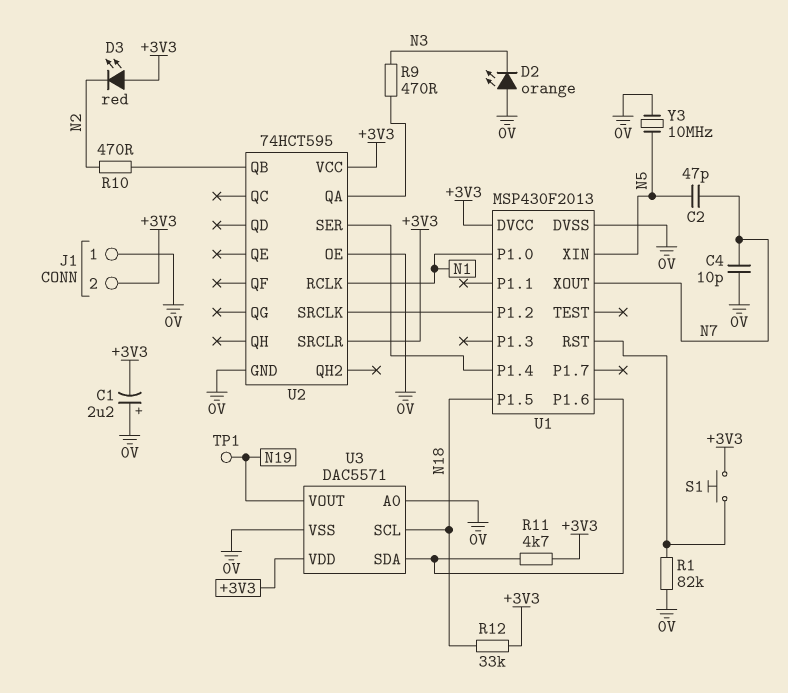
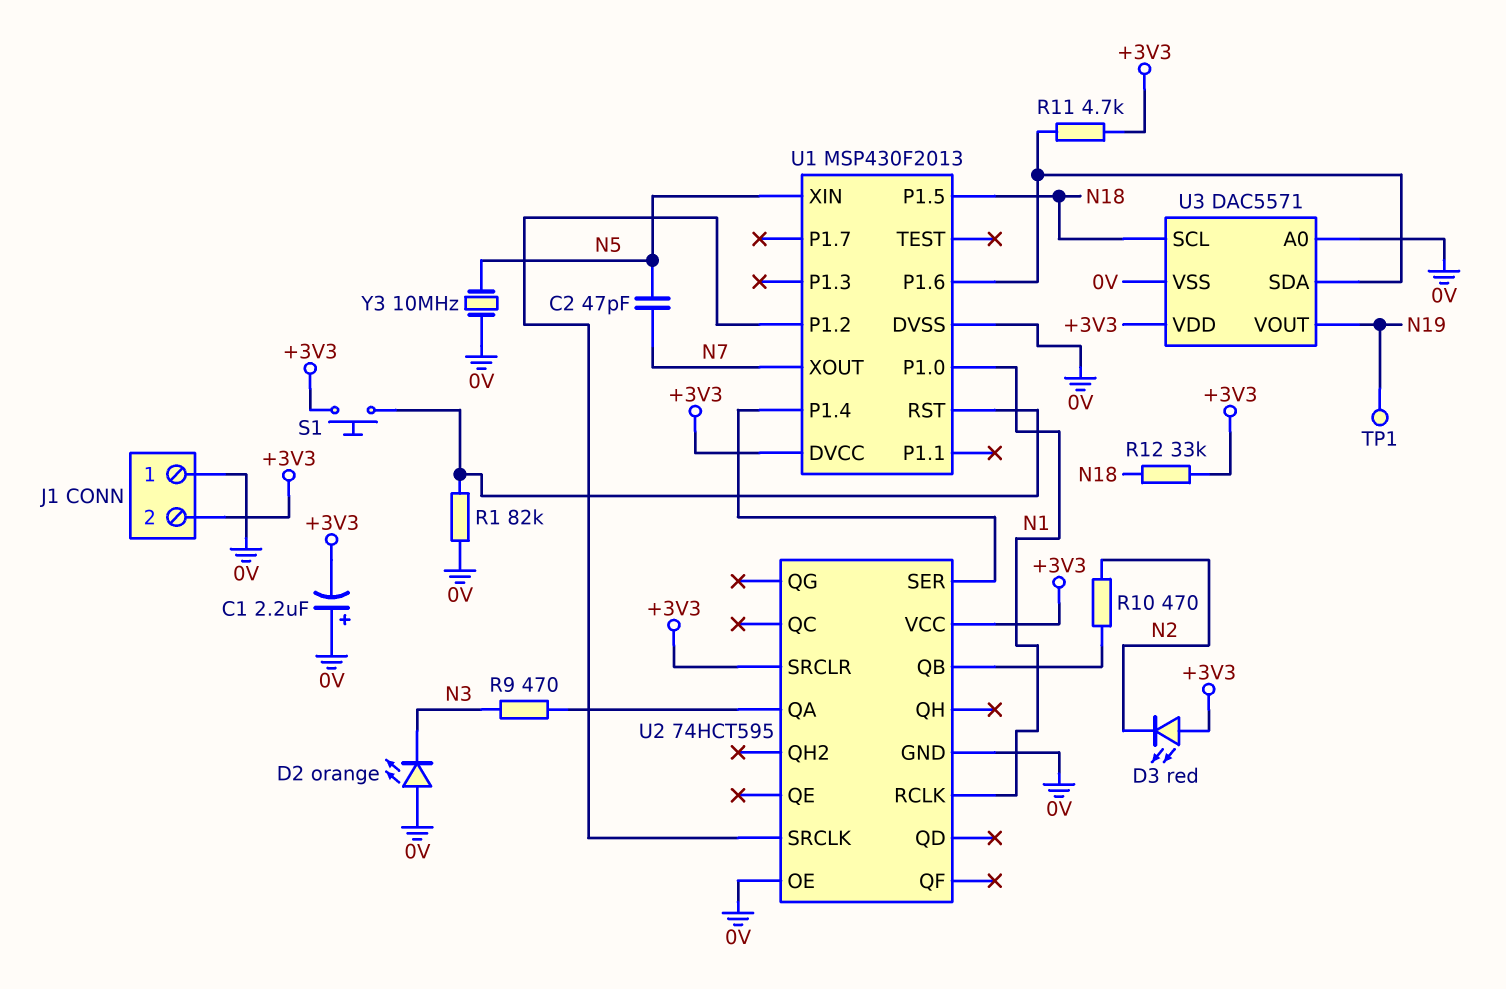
C4: 10pF (0V, N7) -> none

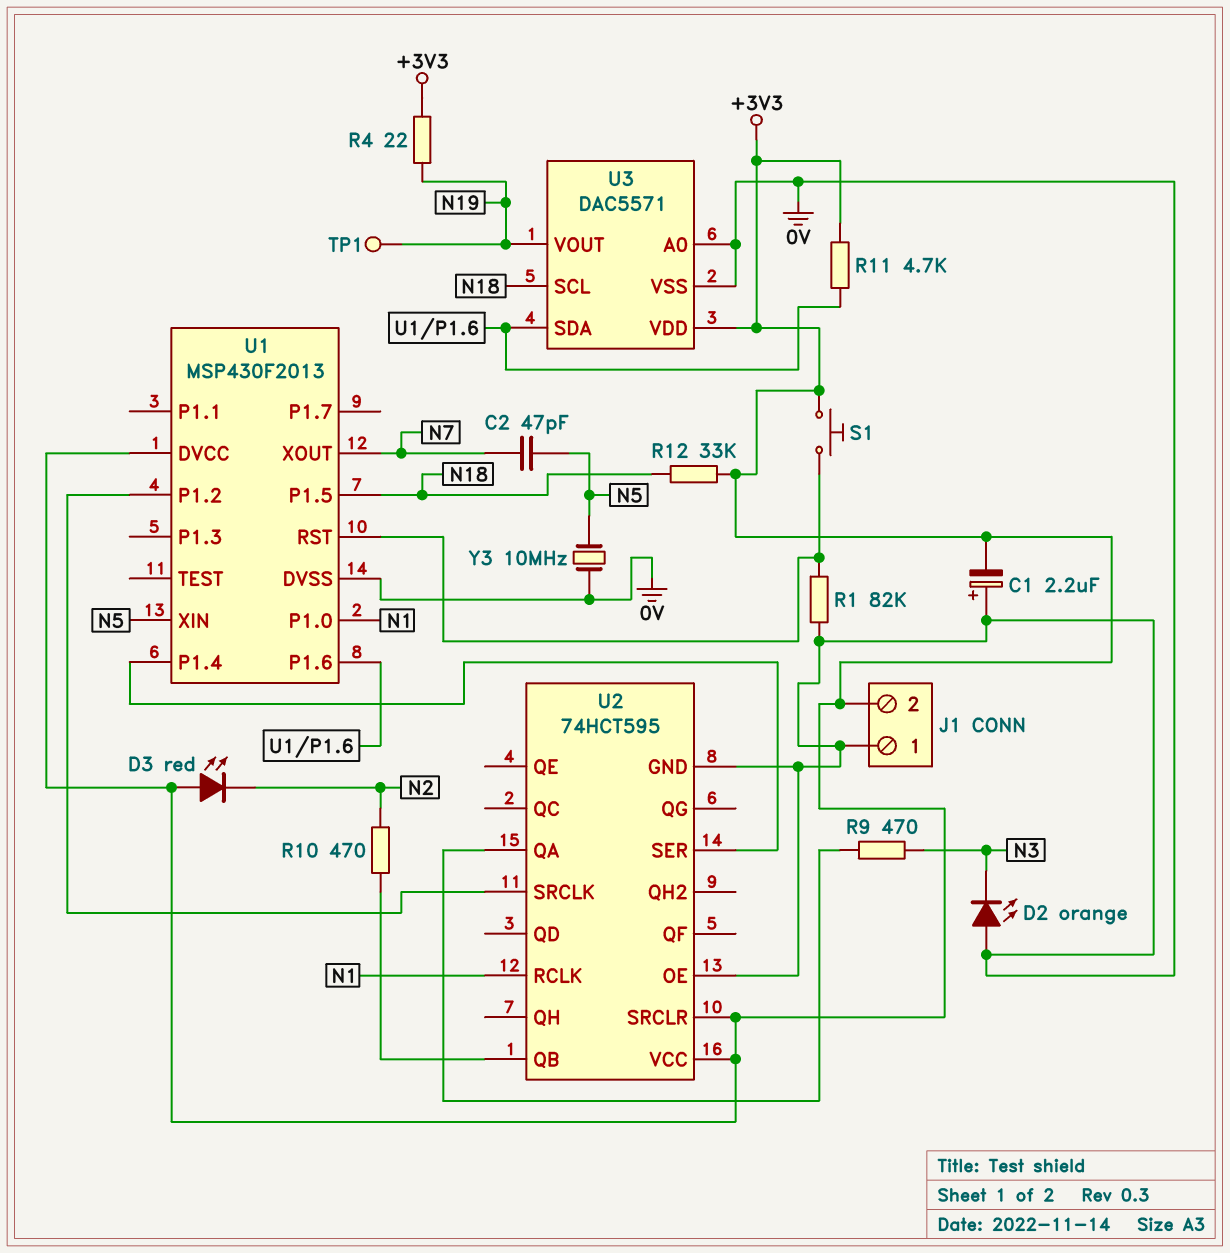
R4: none -> 22 (+3V3, N19)

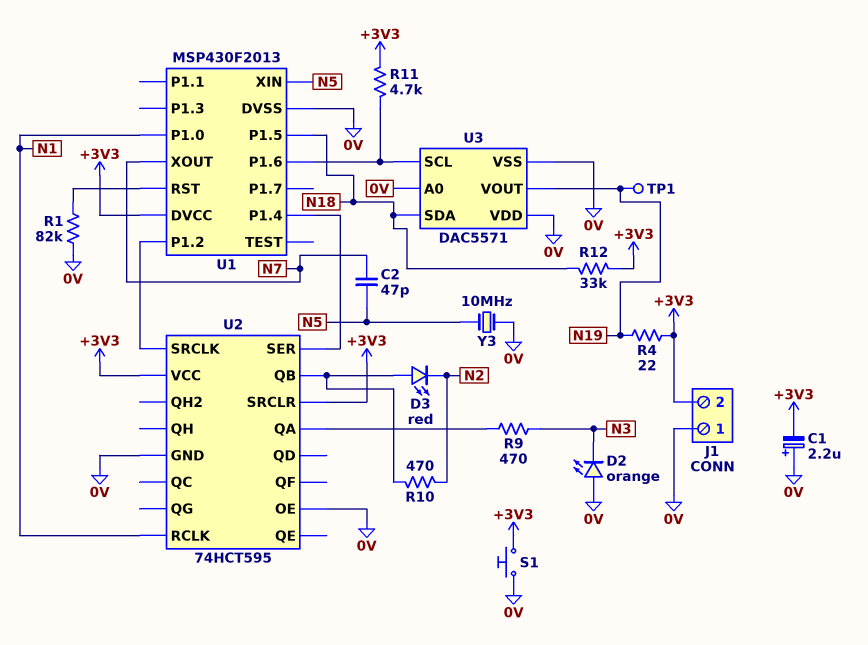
D3: LED red (A +3V3, K N2) -> LED red (A U2/QB, K N2)
S1: button (+3V3, U1/RST) -> button (+3V3, 0V)
U3 pin SCL: N18 -> U1/P1.6
U3 pin SDA: U1/P1.6 -> N18
U3 pin VDD: +3V3 -> 0V

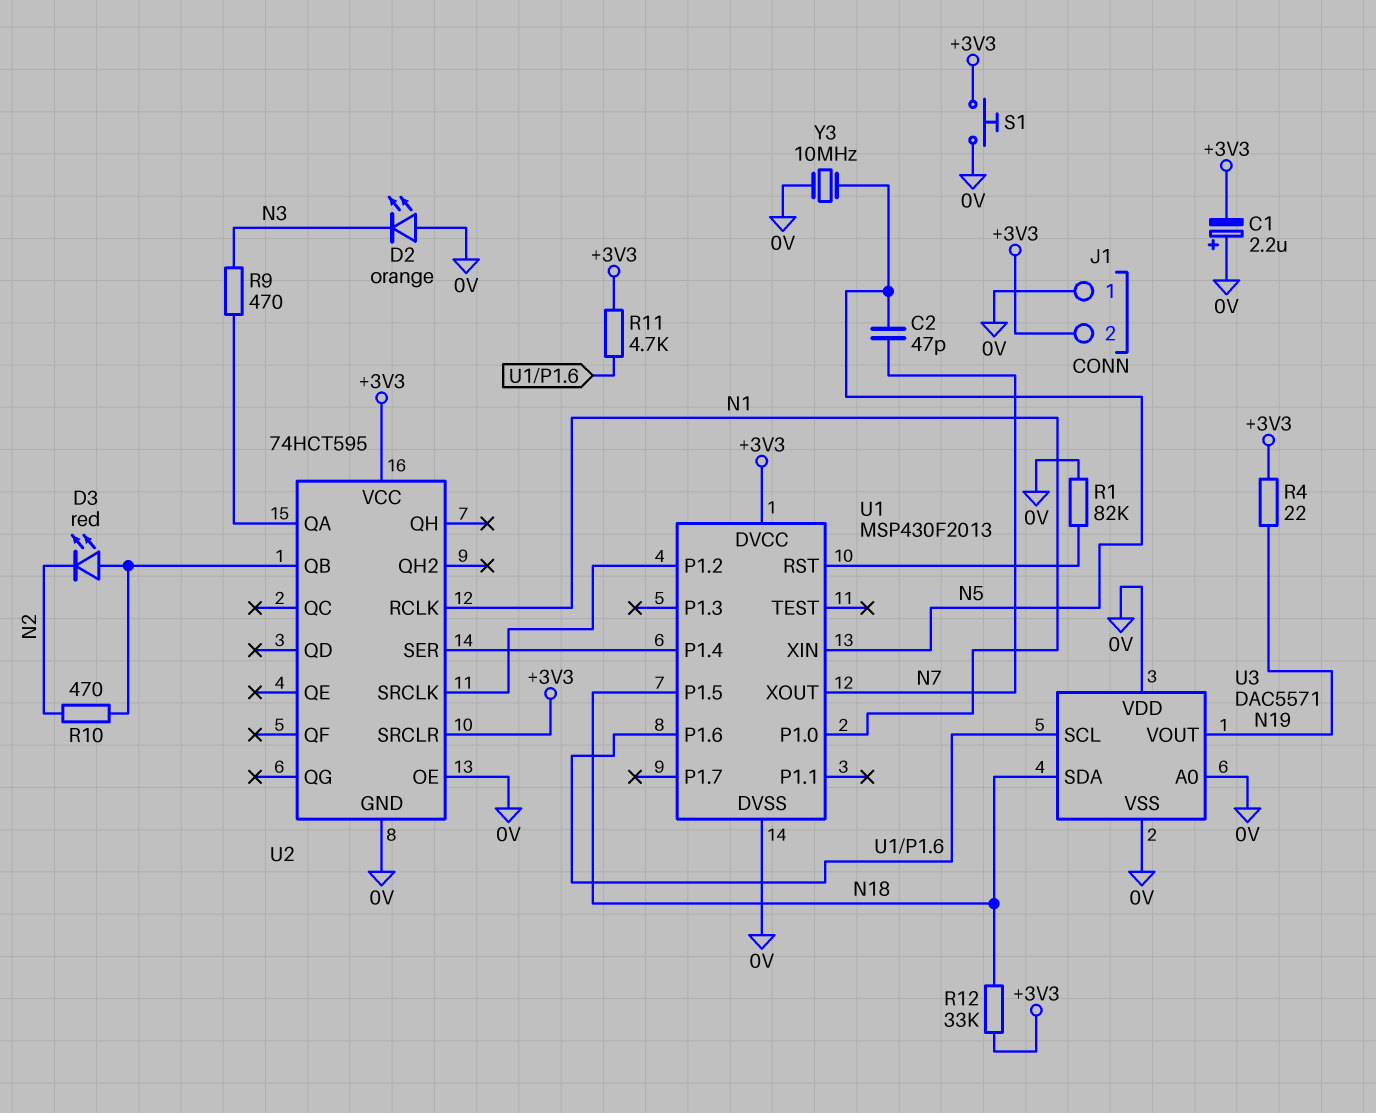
TP1: test point (N19) -> none

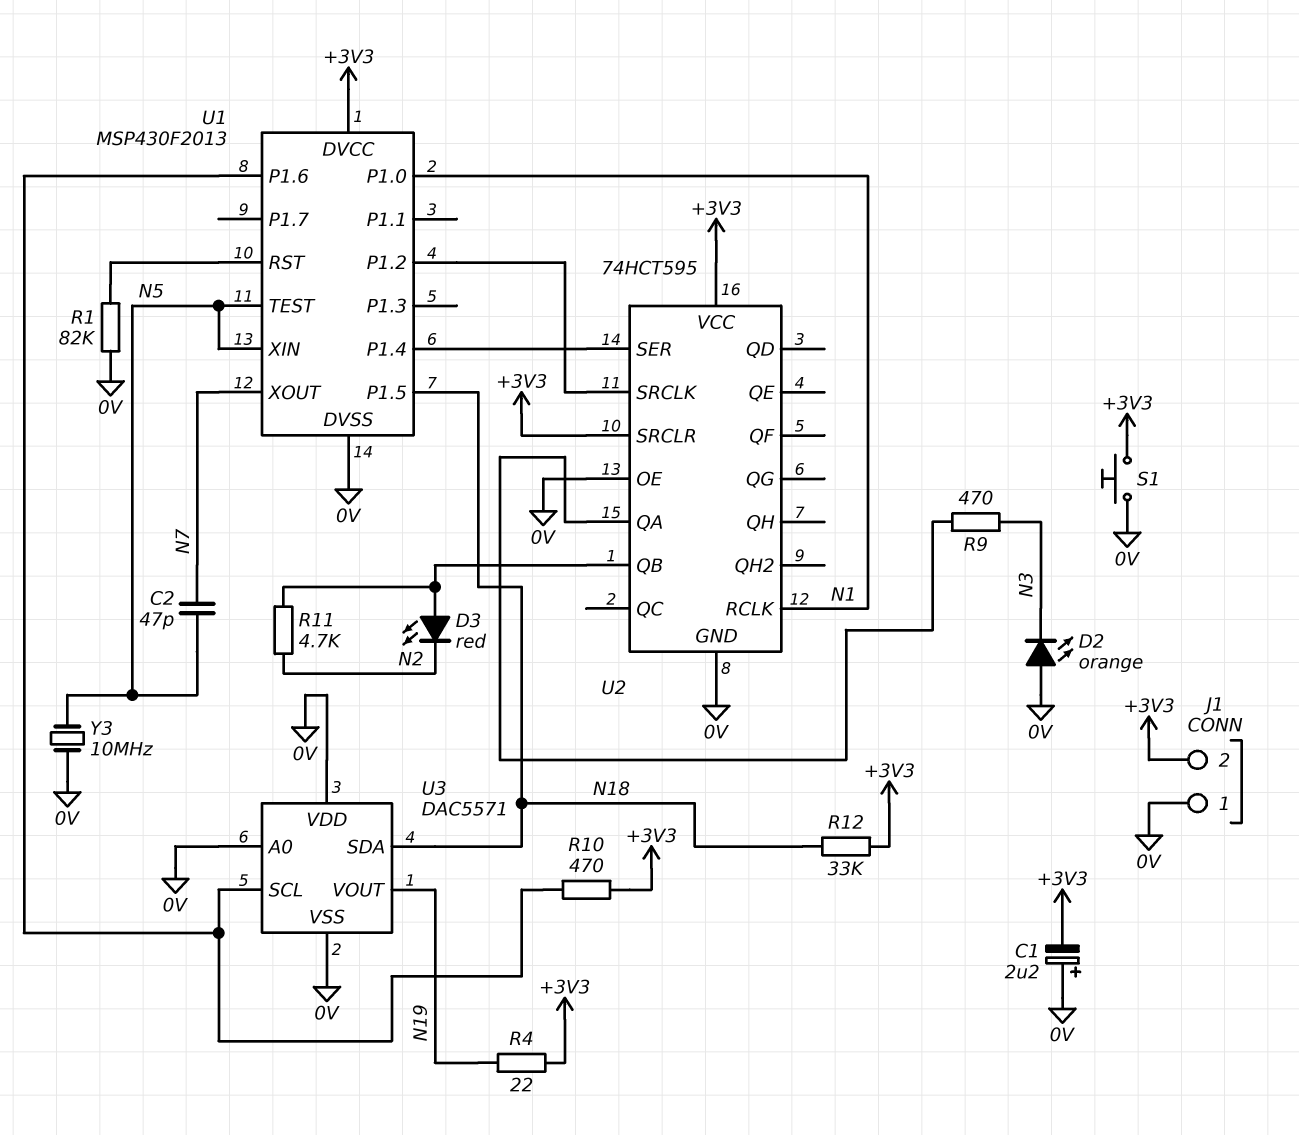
R10: 470 (N2, U2/QB) -> 470 (+3V3, U1/P1.6)
R11: 4.7k (+3V3, U1/P1.6) -> 4.7k (N2, U2/QB)
U1 pin TEST: none -> N5

